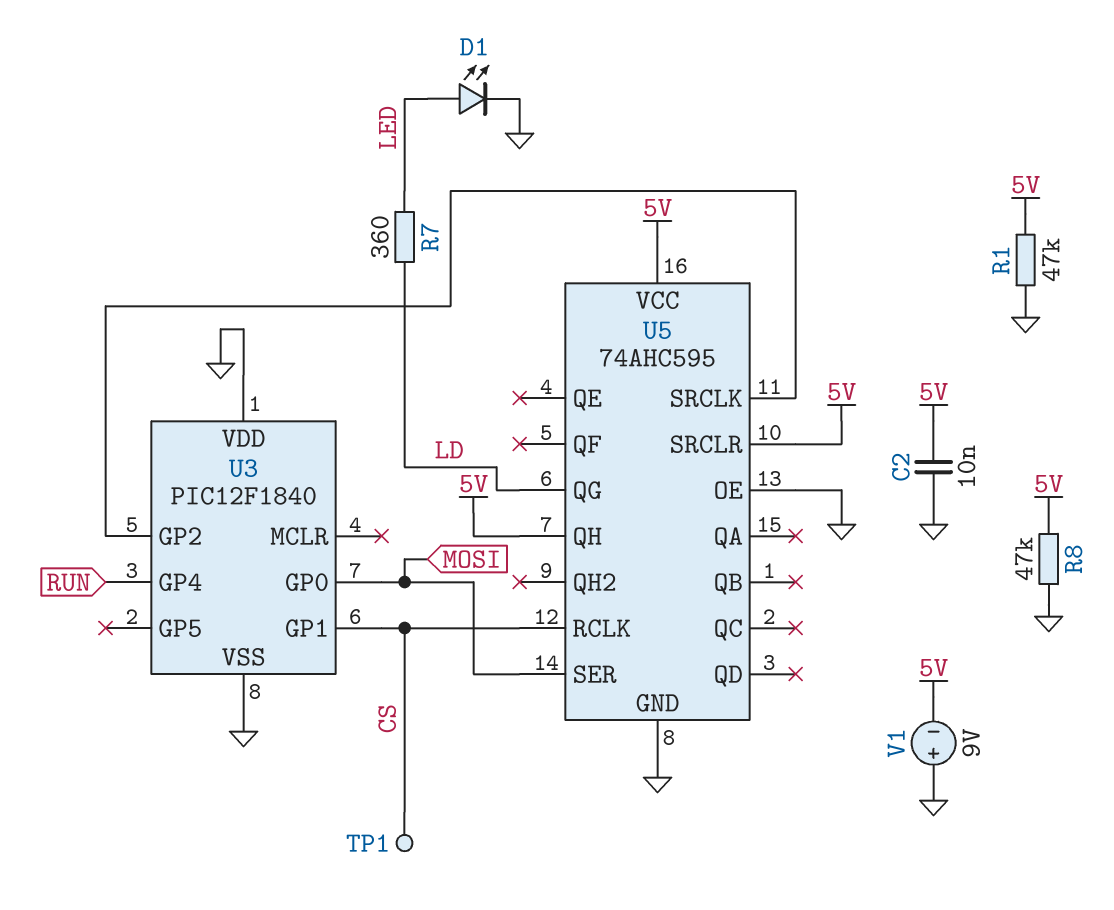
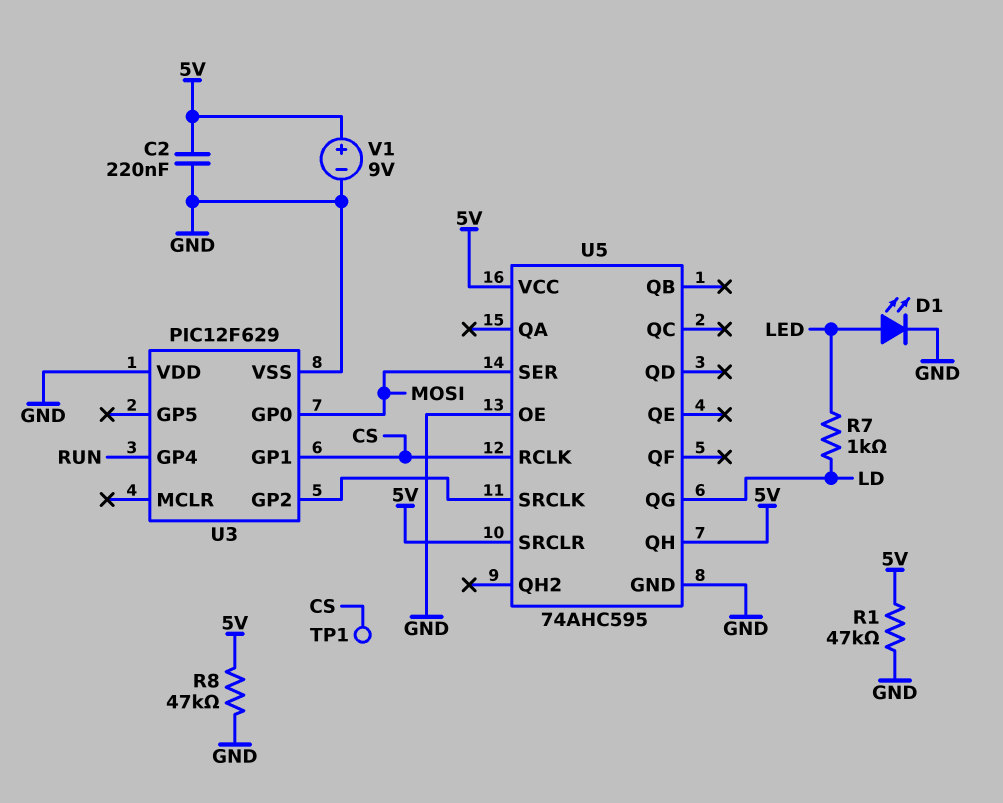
C2: 10nF (5V, GND) -> 220nF (5V, GND)
R7: 360 (LD, LED) -> 1k (LD, LED)
U3: PIC12F1840 -> PIC12F629
V1: 9V (plus GND, minus 5V) -> 9V (plus 5V, minus GND)

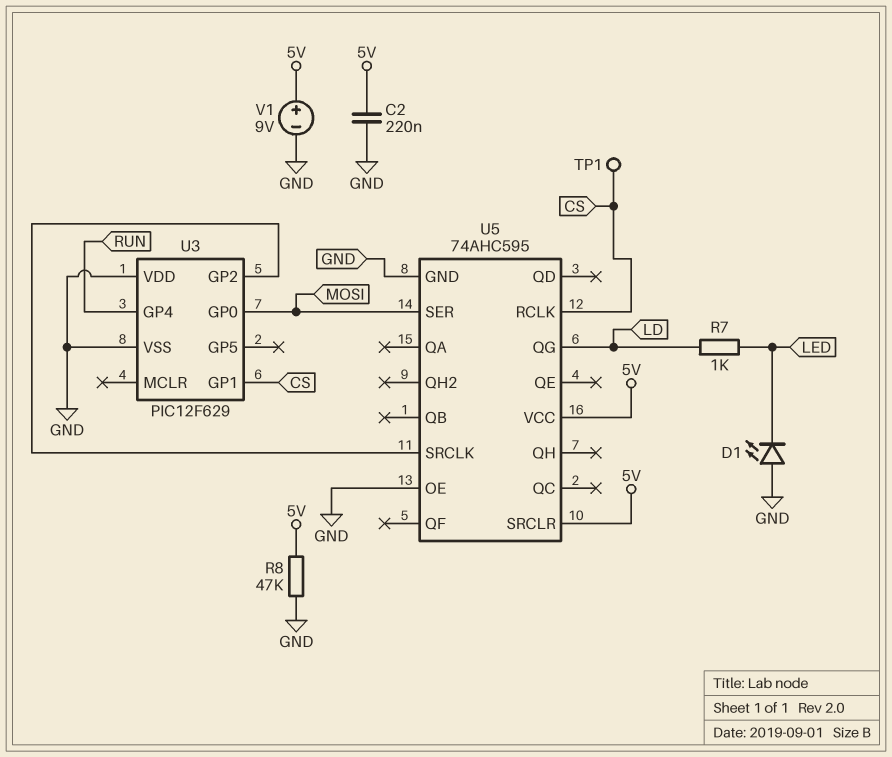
D1: LED (A LED, K GND) -> LED (A GND, K LED)
R1: 47k (5V, GND) -> none
U5 pin QH: 5V -> none

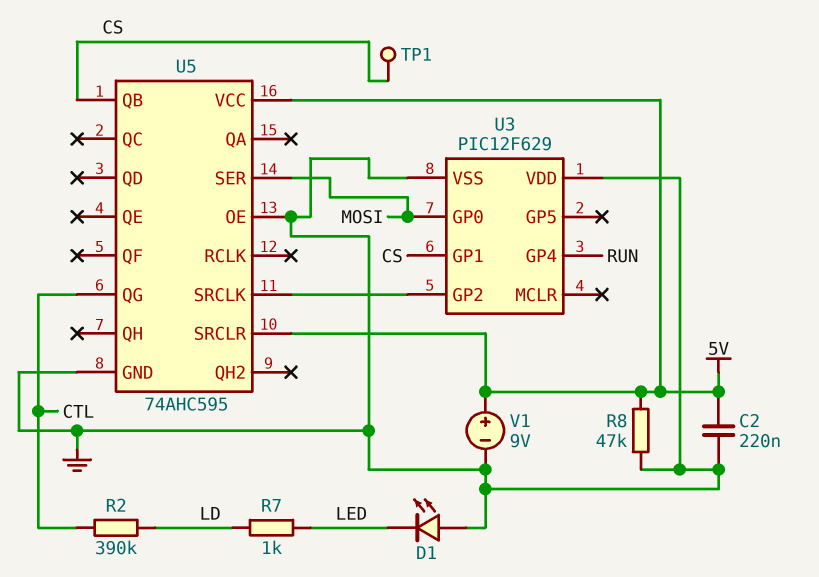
R2: none -> 390k (CTL, LD)
U5 pin QB: none -> CS
U5 pin QG: LD -> CTL
U5 pin RCLK: CS -> none

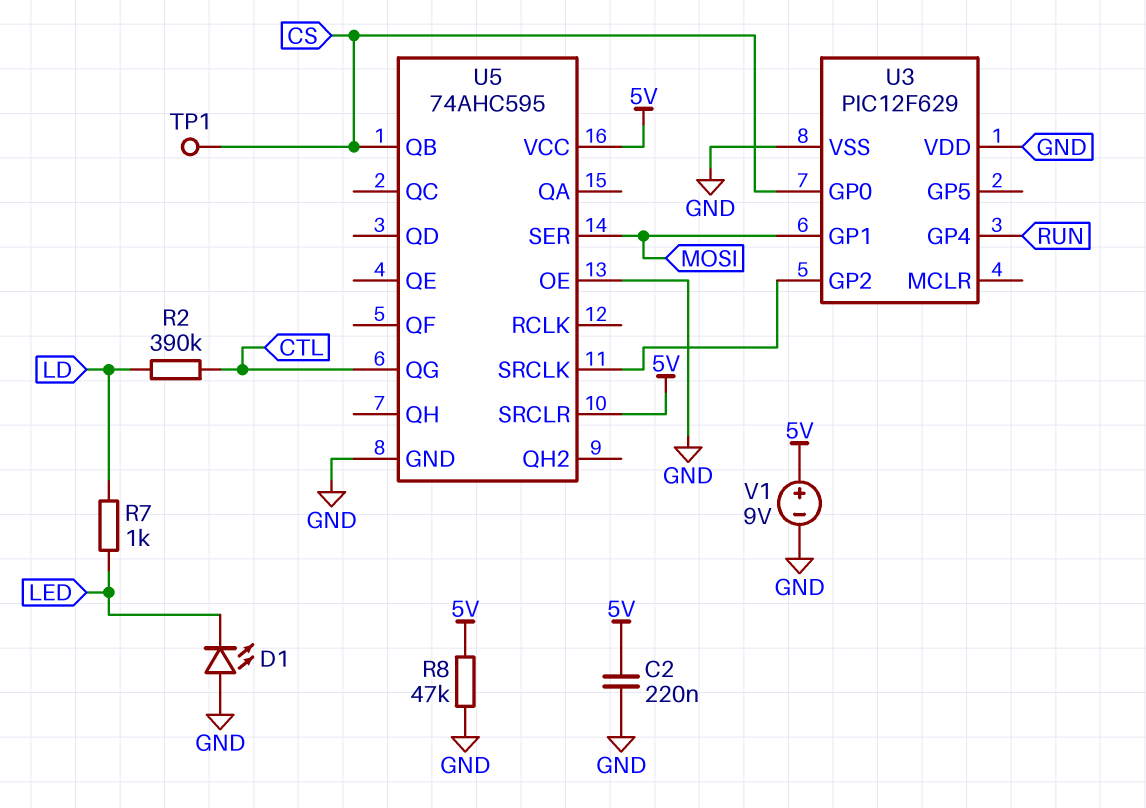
U3 pin GP0: MOSI -> CS
U3 pin GP1: CS -> MOSI

